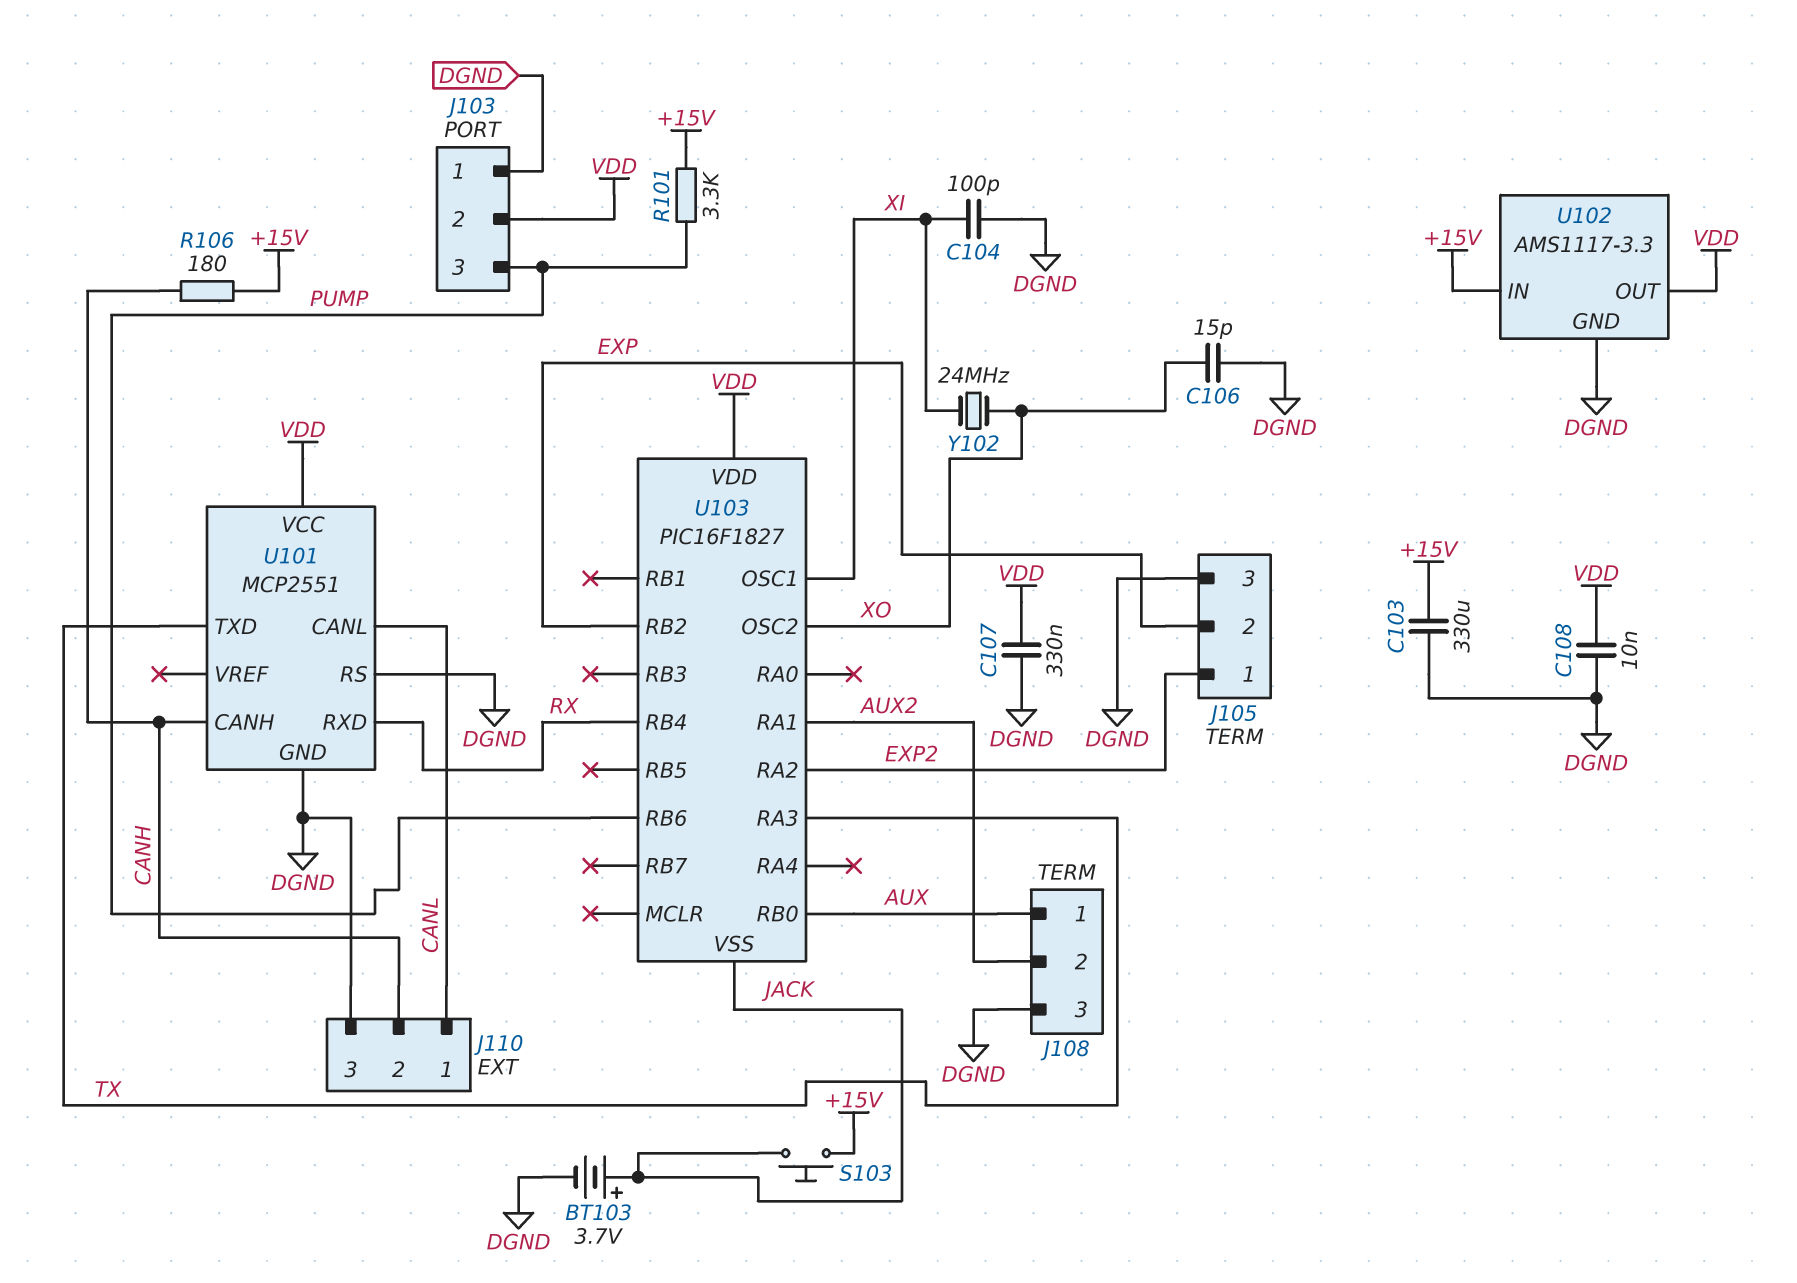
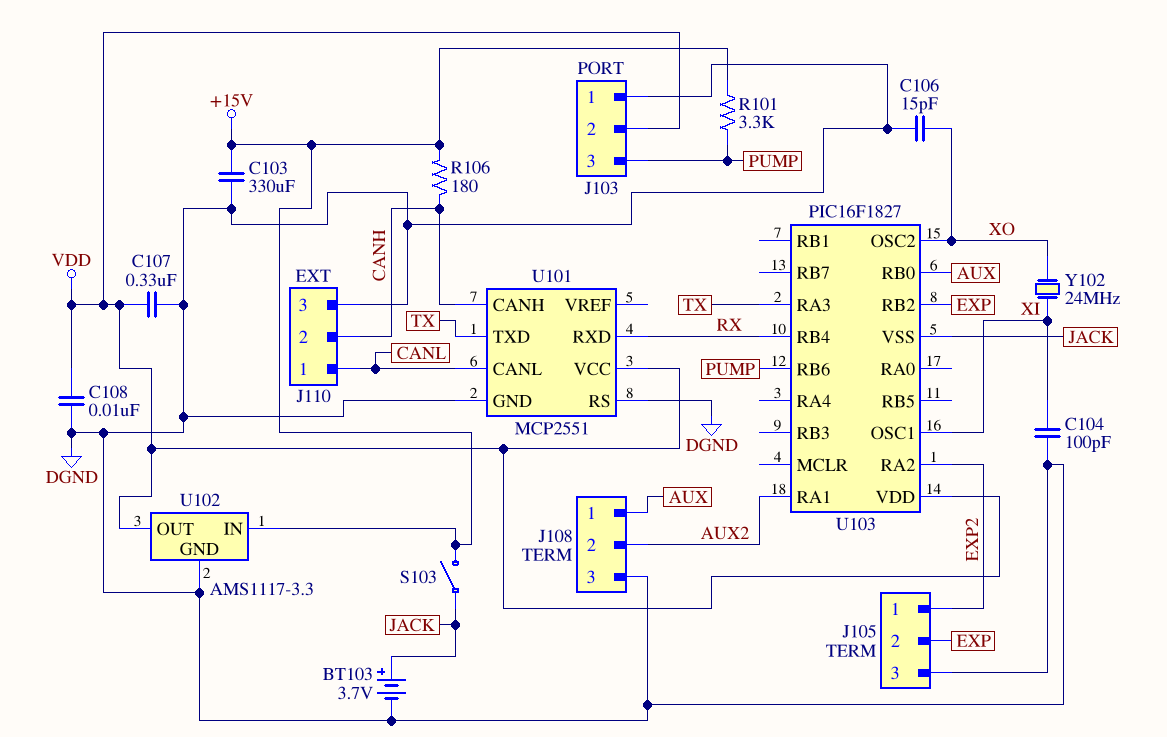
S103: button (+15V, JACK) -> switch (+15V, JACK)

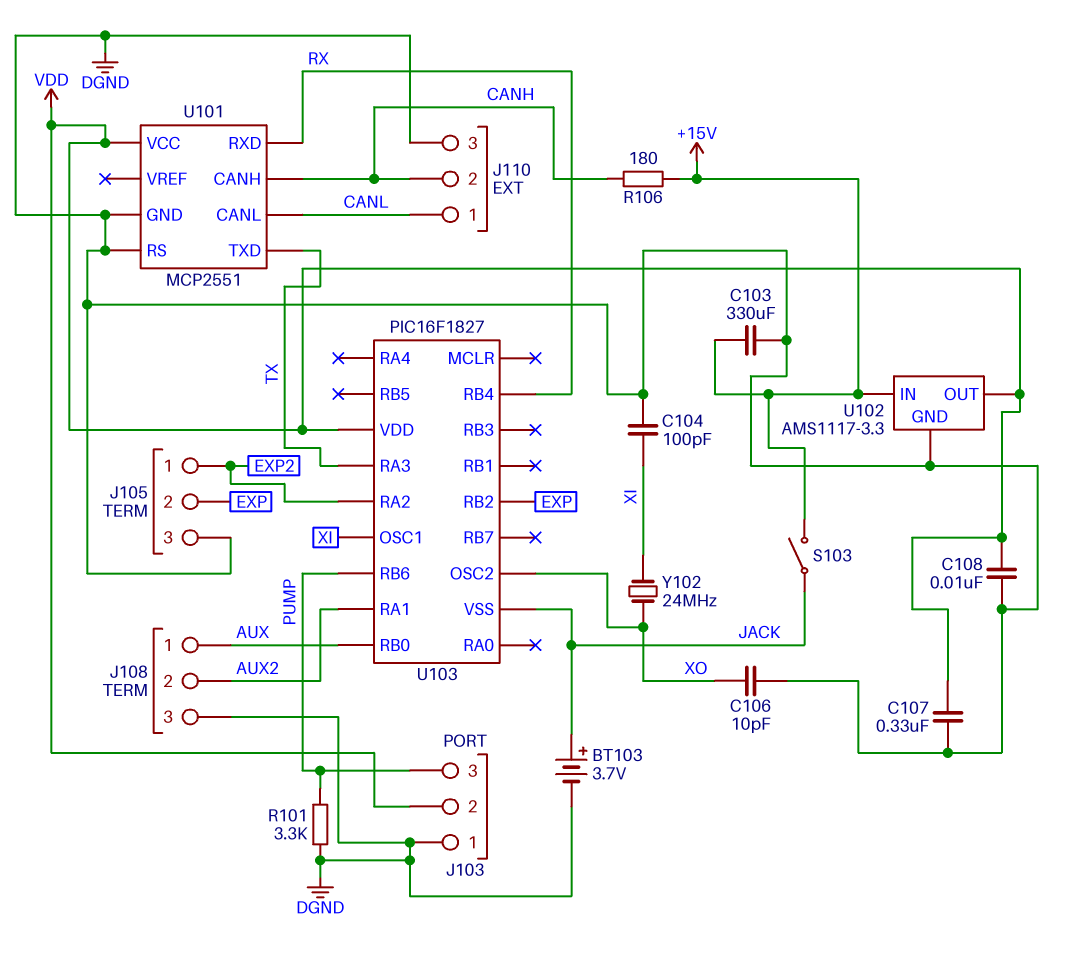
C106: 15pF (DGND, XO) -> 10pF (DGND, XO)
R101: 3.3k (+15V, PUMP) -> 3.3k (DGND, PUMP)

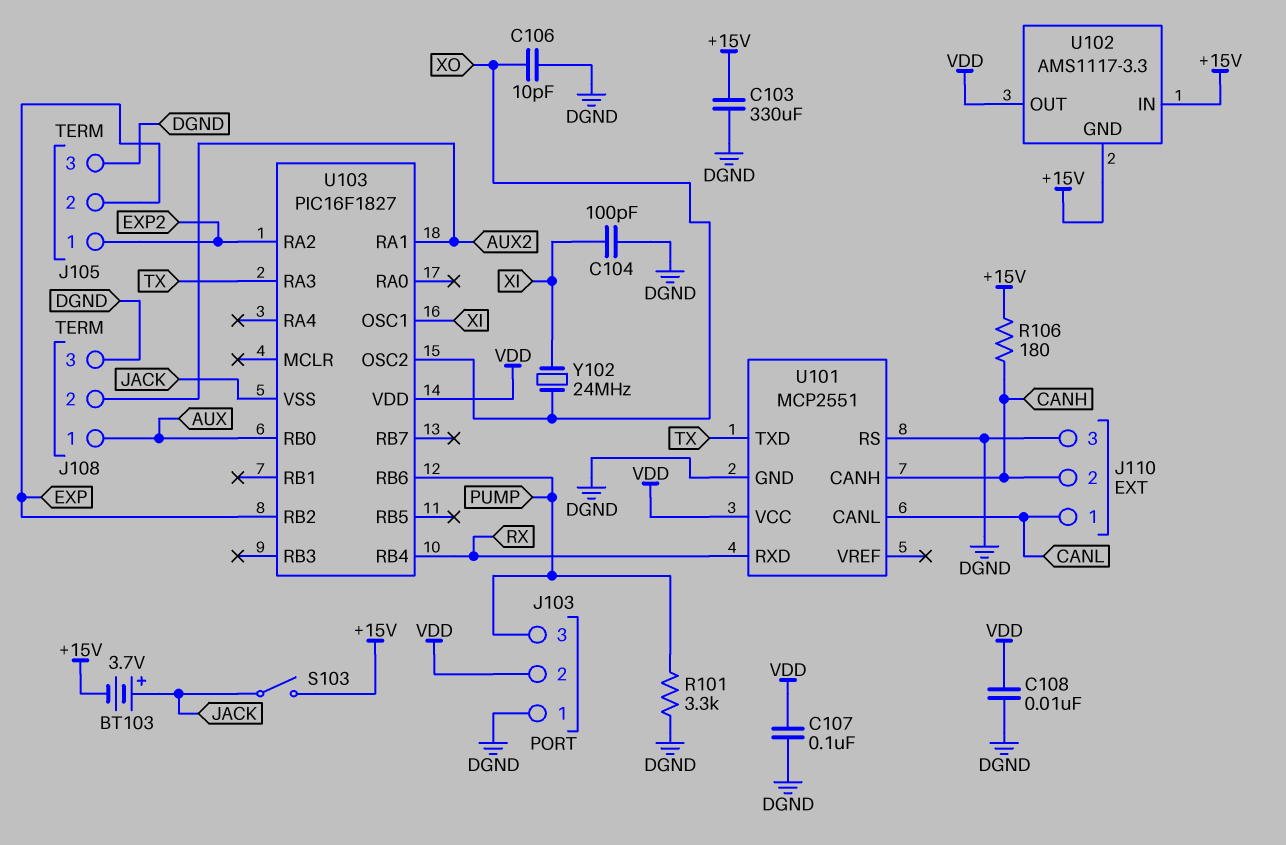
BT103: 3.7V (plus JACK, minus DGND) -> 3.7V (plus JACK, minus +15V)
C107: 330nF (DGND, VDD) -> 100nF (DGND, VDD)
U102 pin GND: DGND -> +15V

